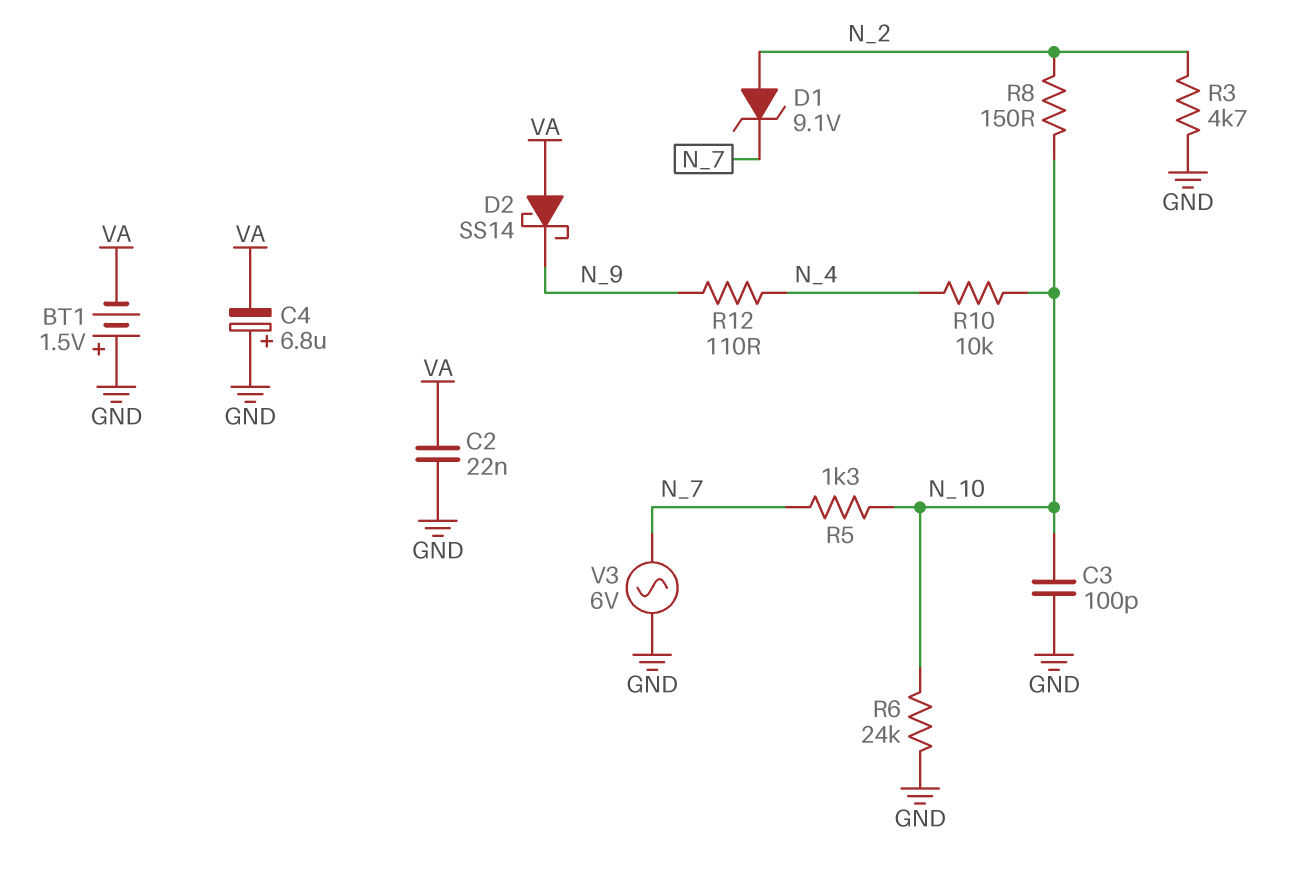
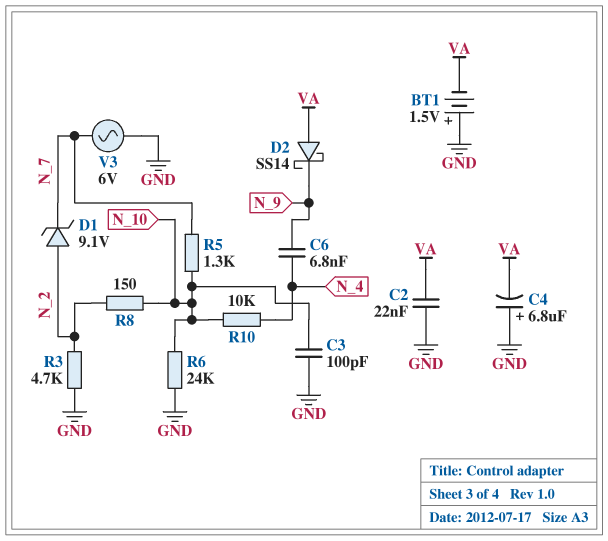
C6: none -> 6.8nF (N_4, N_9)
R12: 110 (N_4, N_9) -> none

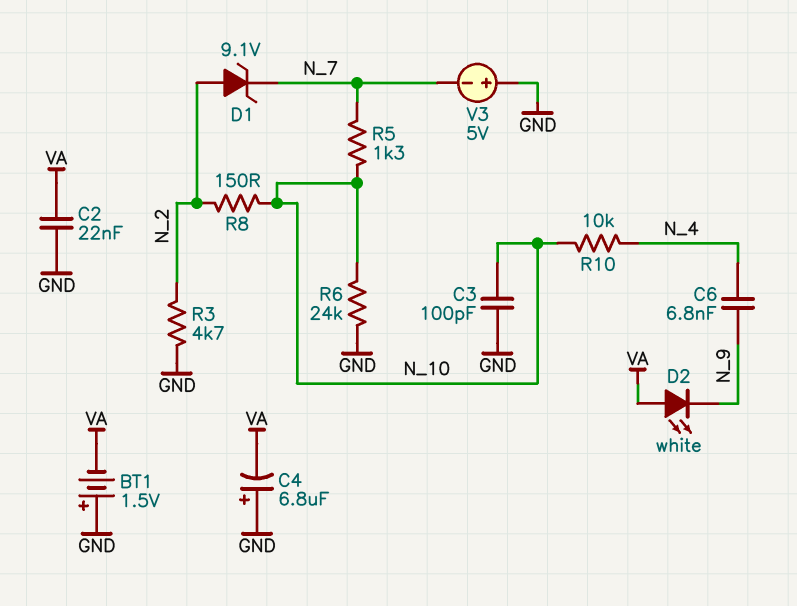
D2: schottky SS14 (A VA, K N_9) -> LED white (A VA, K N_9)
V3: AC 6V (GND, N_7) -> 5V (plus GND, minus N_7)

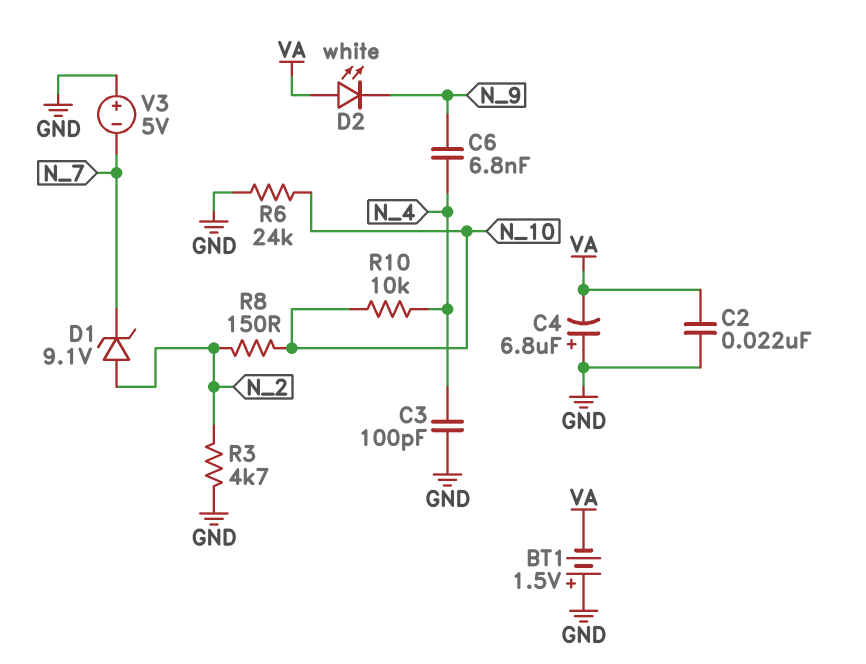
C3: 100pF (GND, N_10) -> 100pF (GND, N_4)
R5: 1.3k (N_7, N_10) -> none

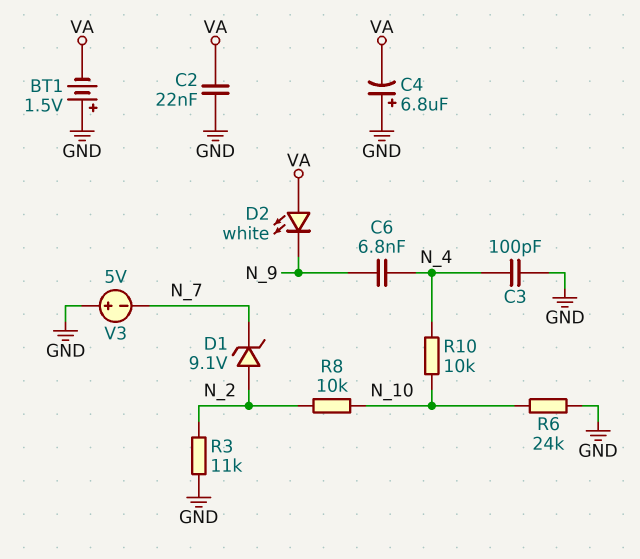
R3: 4.7k (GND, N_2) -> 11k (GND, N_2)
R8: 150 (N_2, N_10) -> 10k (N_2, N_10)

